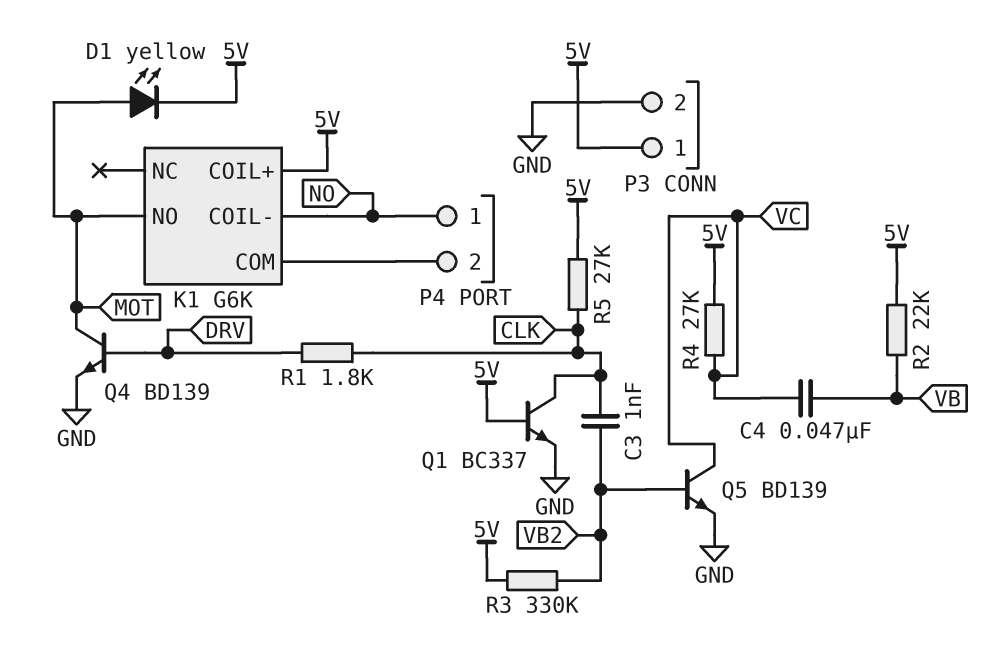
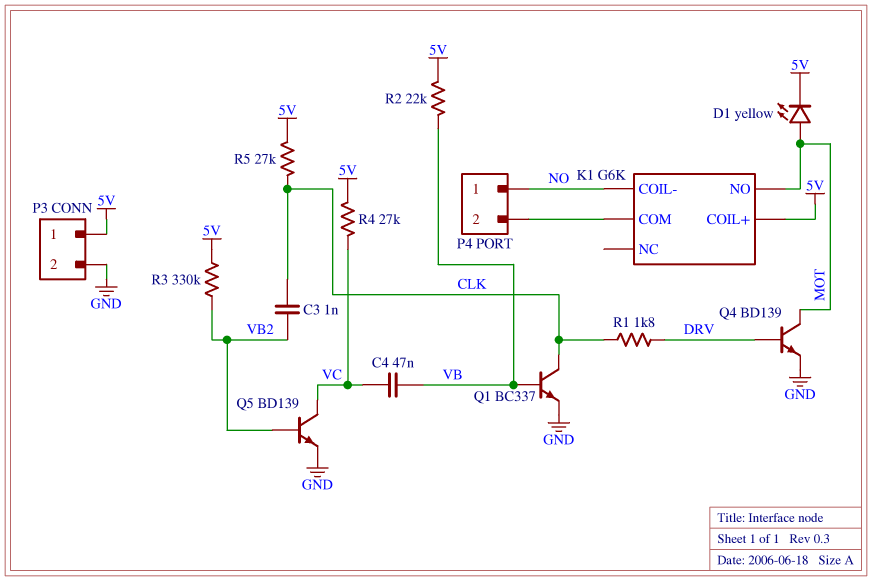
Q1: NPN BC337 (B 5V, C CLK, E GND) -> NPN BC337 (B VB, C CLK, E GND)

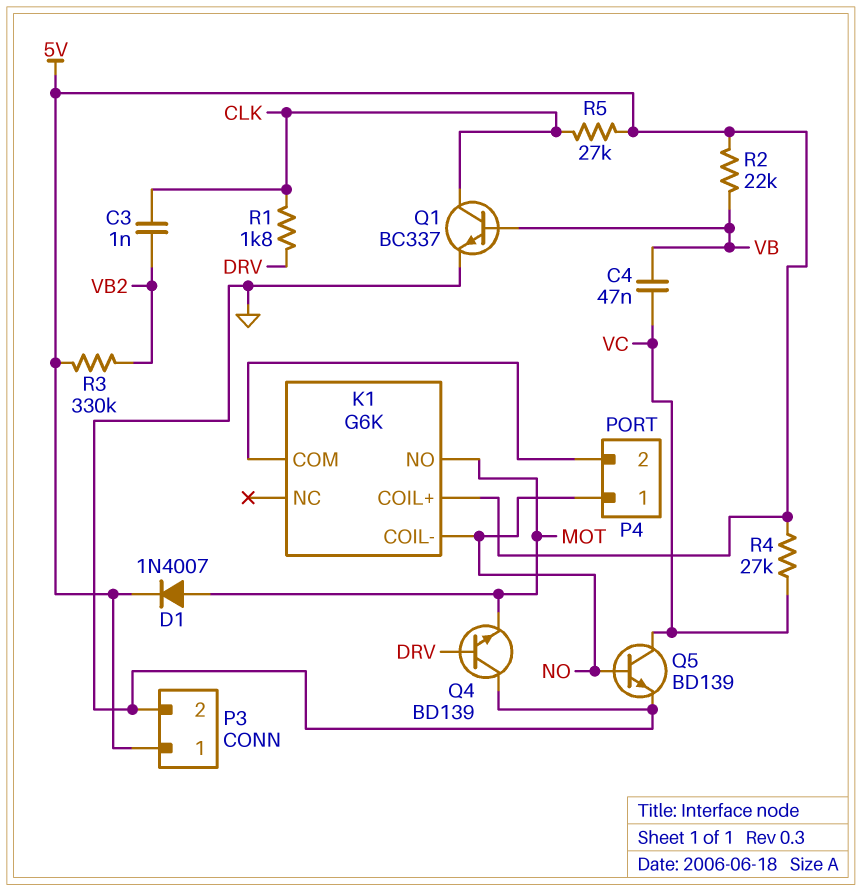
D1: LED yellow (A MOT, K 5V) -> diode 1N4007 (A MOT, K 5V)
Q4: NPN BD139 (B DRV, C MOT, E GND) -> NPN BD139 (B DRV, C GND, E MOT)
Q5: NPN BD139 (B VB2, C VC, E GND) -> NPN BD139 (B NO, C VC, E GND)

